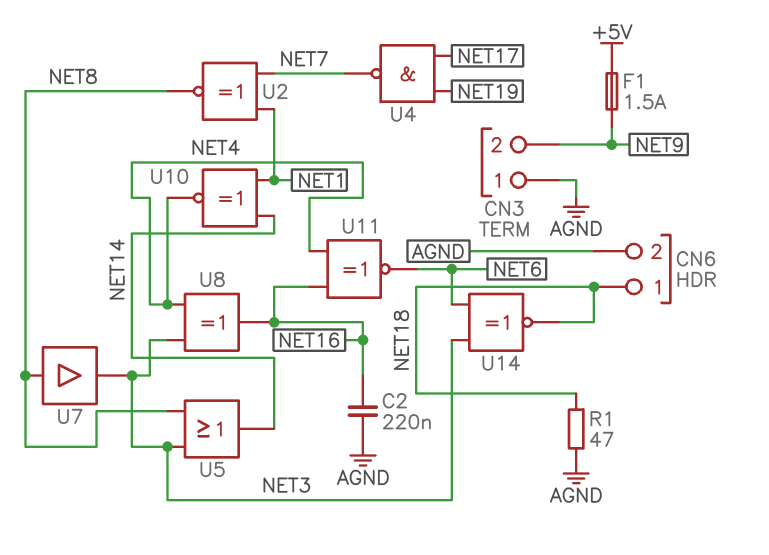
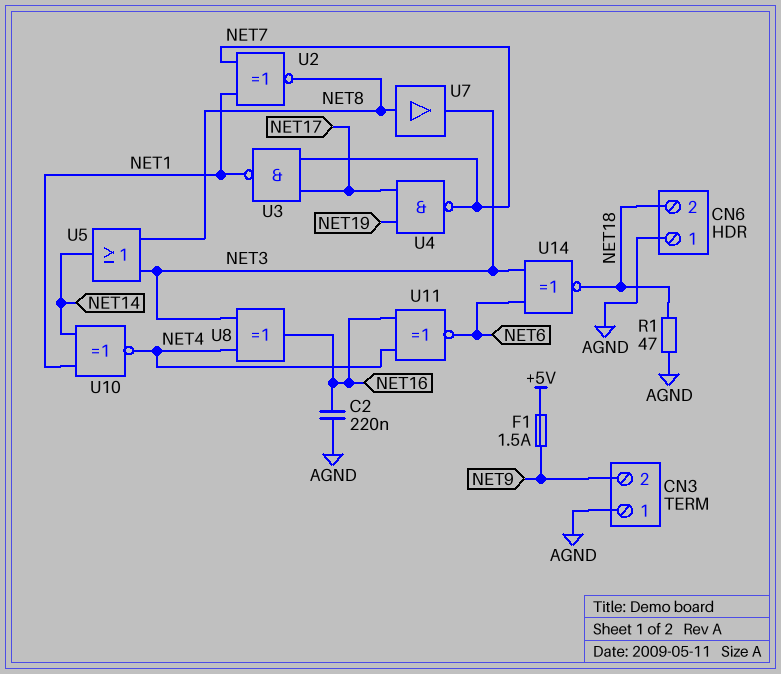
CN6 pin 1: NET18 -> AGND
CN6 pin 2: AGND -> NET18
U3: none -> NAND (in NET7, in NET17, out NET1)

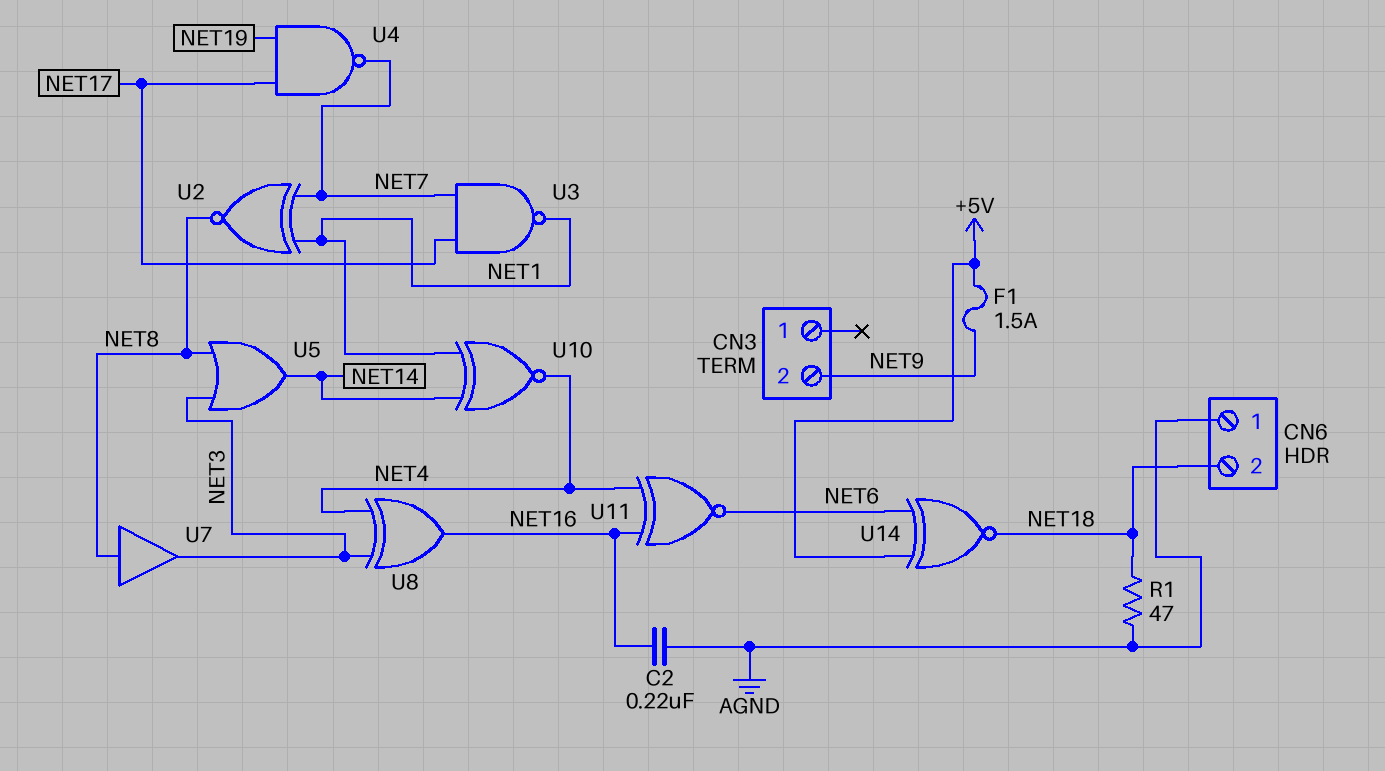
CN3 pin 1: AGND -> none
U14: XNOR (in NET3, in NET6, out NET18) -> XNOR (in +5V, in NET6, out NET18)

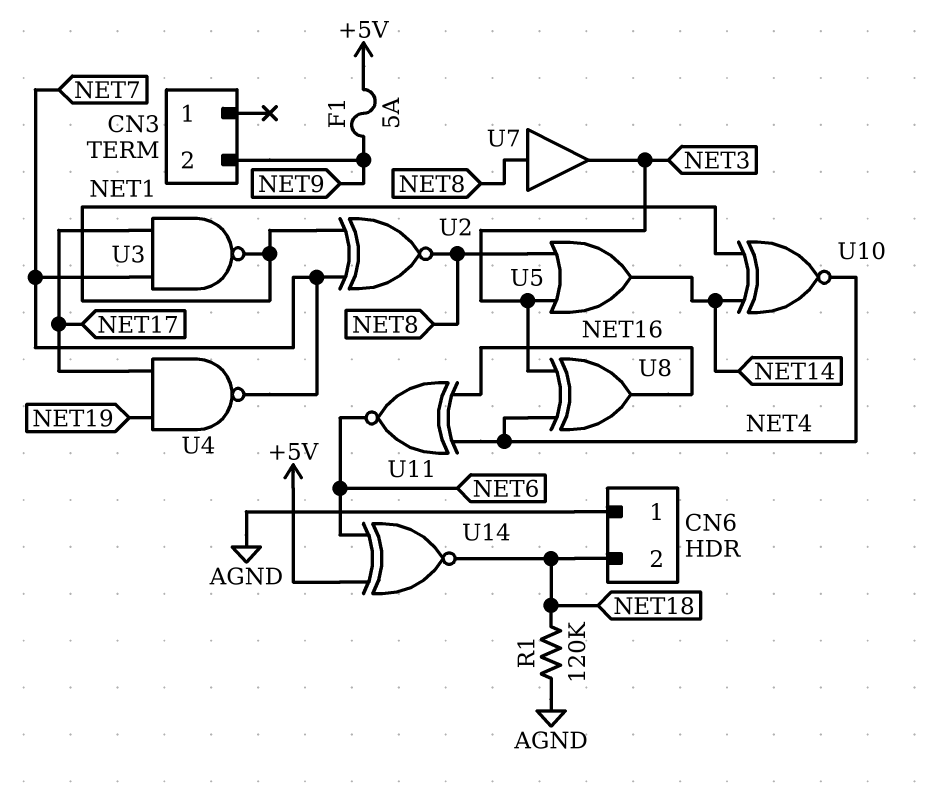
C2: 220nF (AGND, NET16) -> none
F1: 1.5A (+5V, NET9) -> 5A (+5V, NET9)
R1: 47 (AGND, NET18) -> 120k (AGND, NET18)

